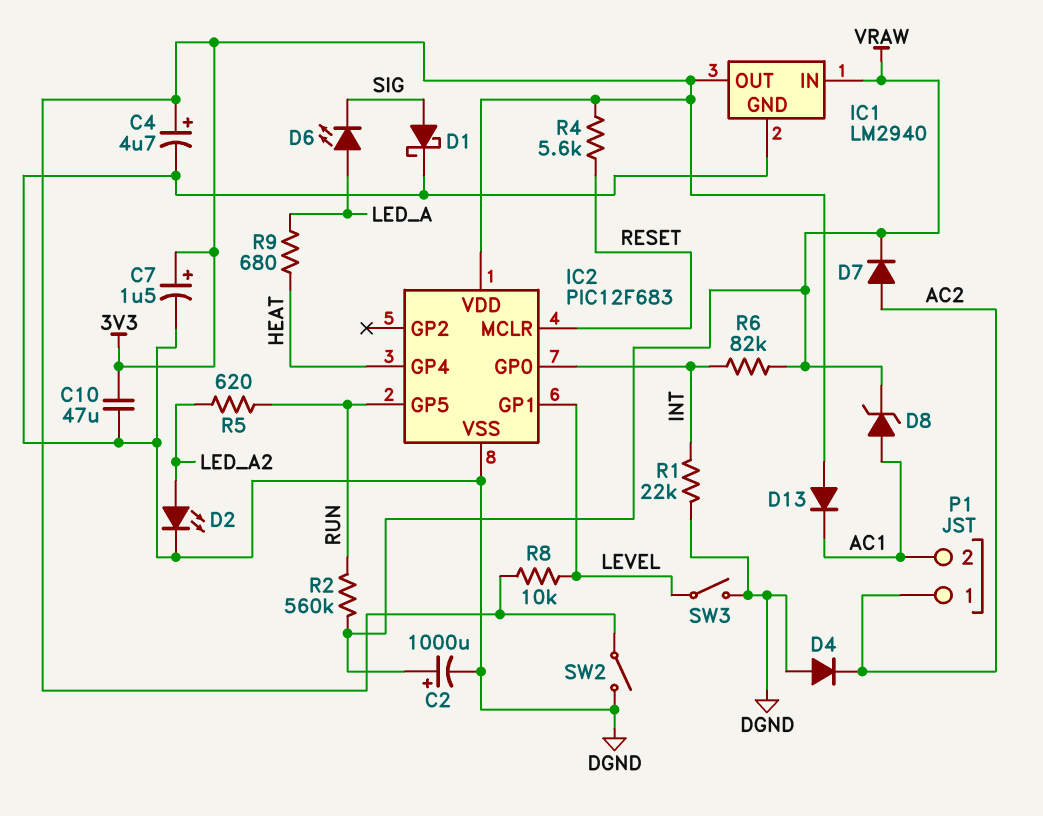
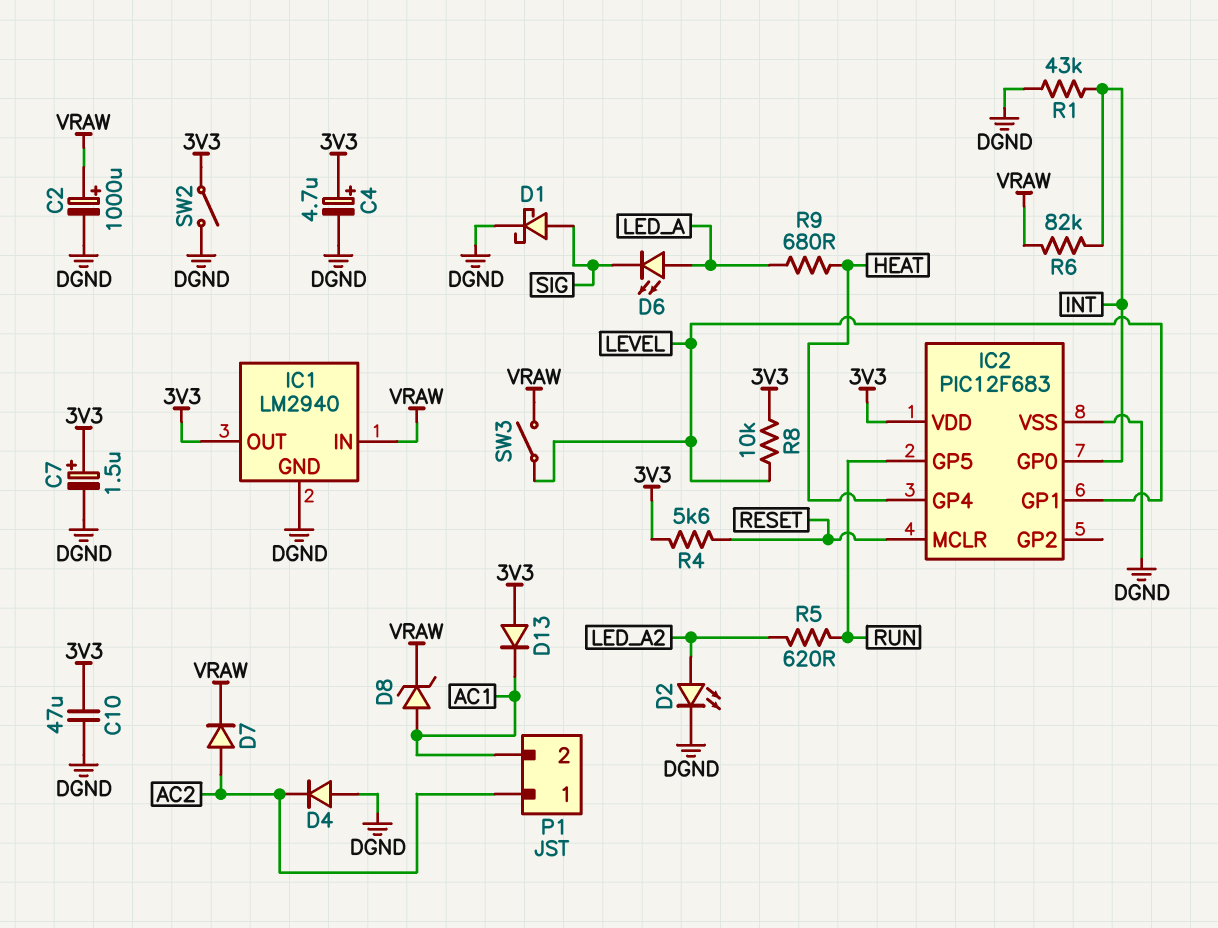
R1: 22k (DGND, INT) -> 43k (DGND, INT)
R2: 560k (RUN, VRAW) -> none
SW3: switch (DGND, LEVEL) -> switch (LEVEL, VRAW)

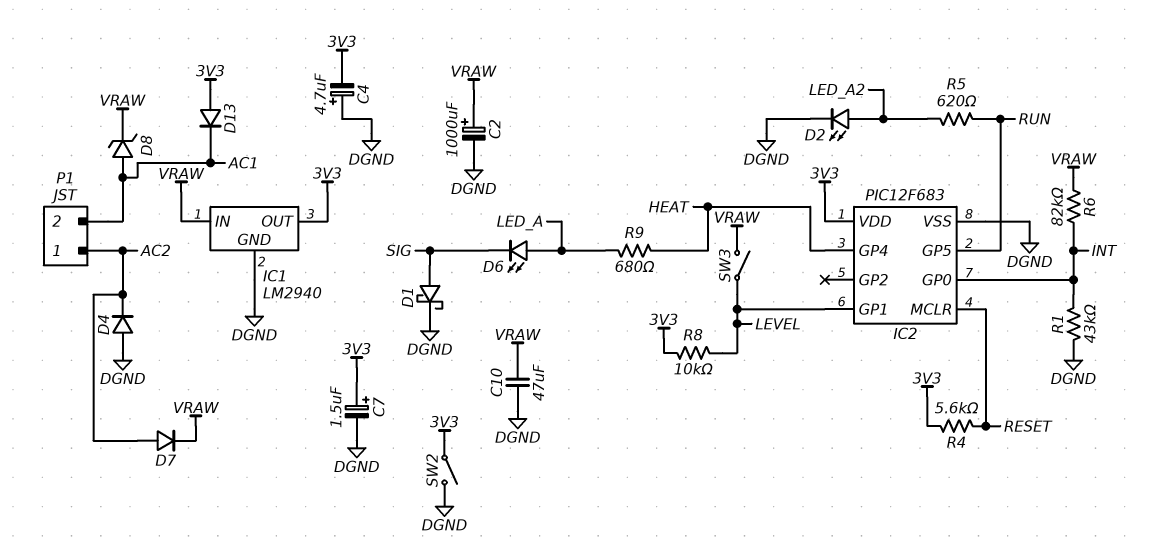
C4: 4.7uF (plus 3V3, minus DGND) -> 4.7uF (plus DGND, minus 3V3)
C10: 47uF (3V3, DGND) -> 47uF (DGND, VRAW)

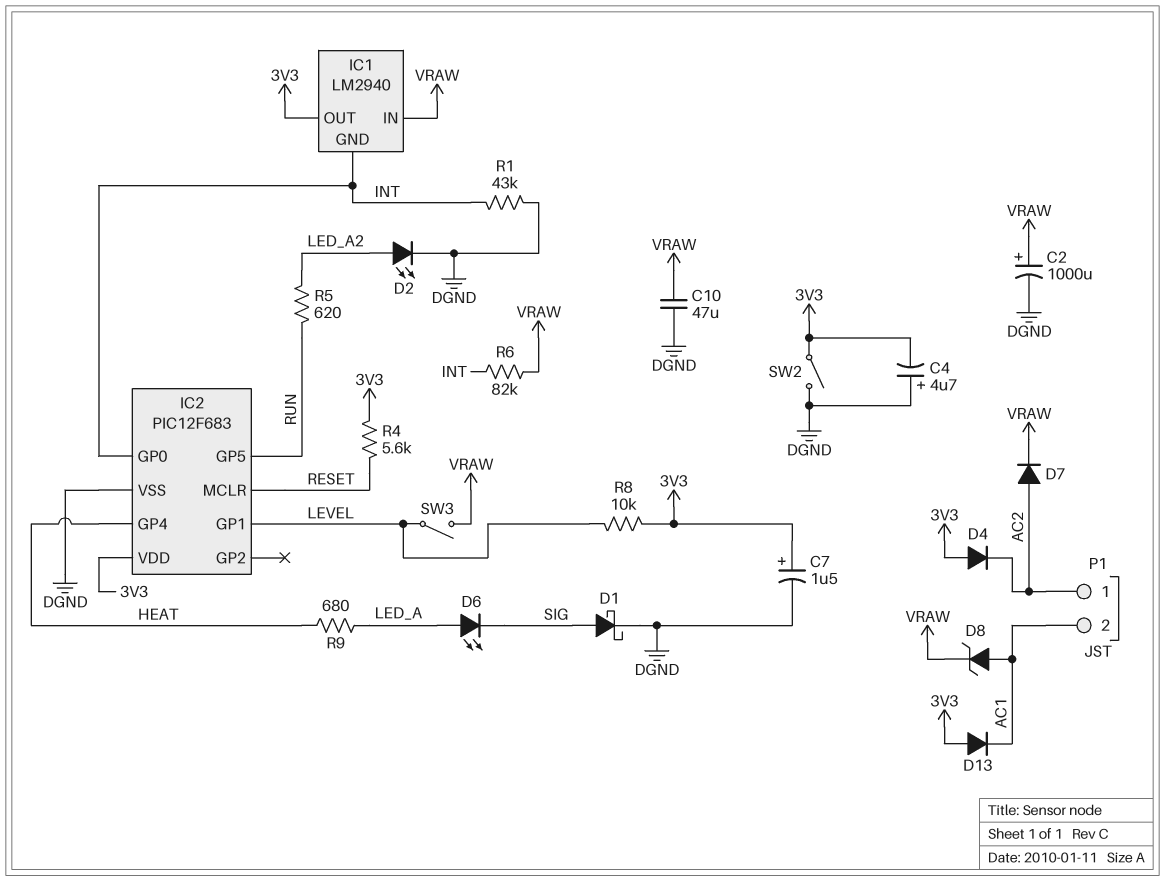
D4: diode (A DGND, K AC2) -> diode (A 3V3, K AC2)
IC1 pin GND: DGND -> INT

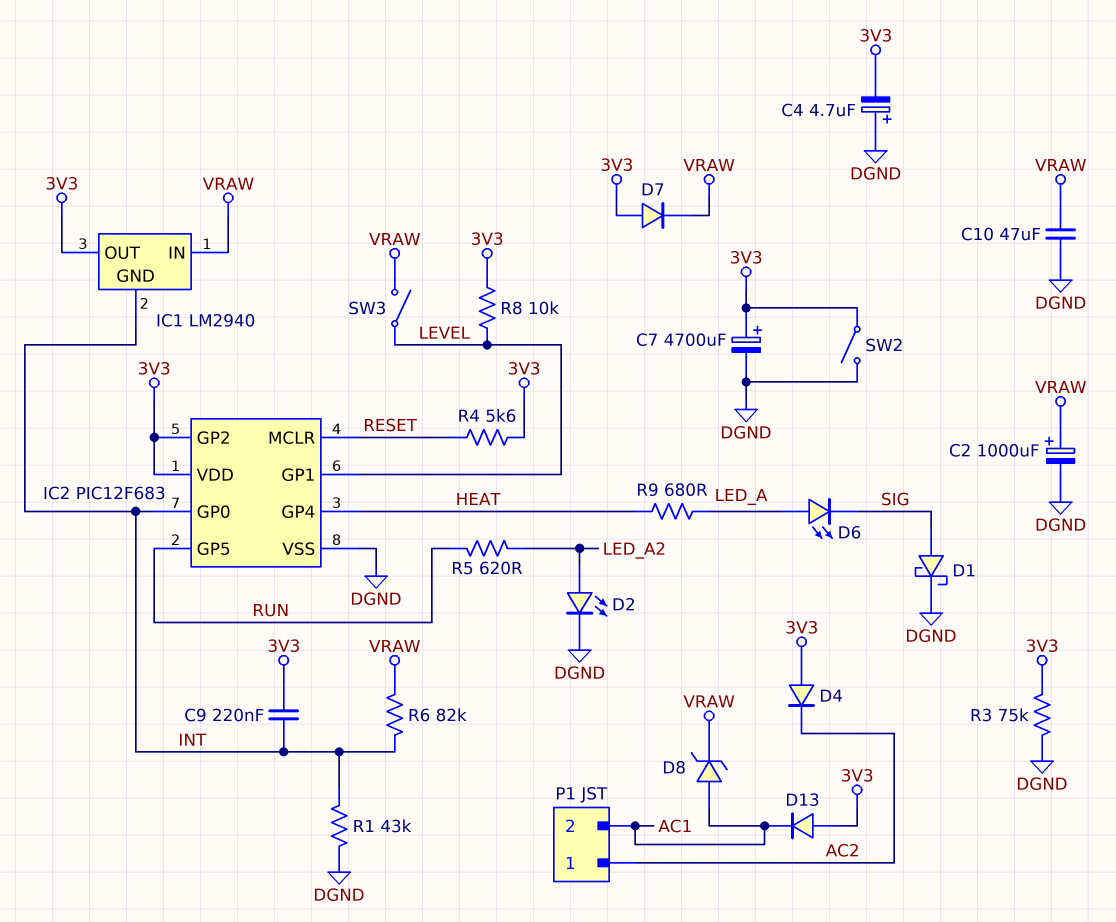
C7: 1.5uF (plus 3V3, minus DGND) -> 4700uF (plus 3V3, minus DGND)
C9: none -> 220nF (3V3, INT)
D7: diode (A AC2, K VRAW) -> diode (A 3V3, K VRAW)
IC2 pin GP2: none -> 3V3
R3: none -> 75k (3V3, DGND)

